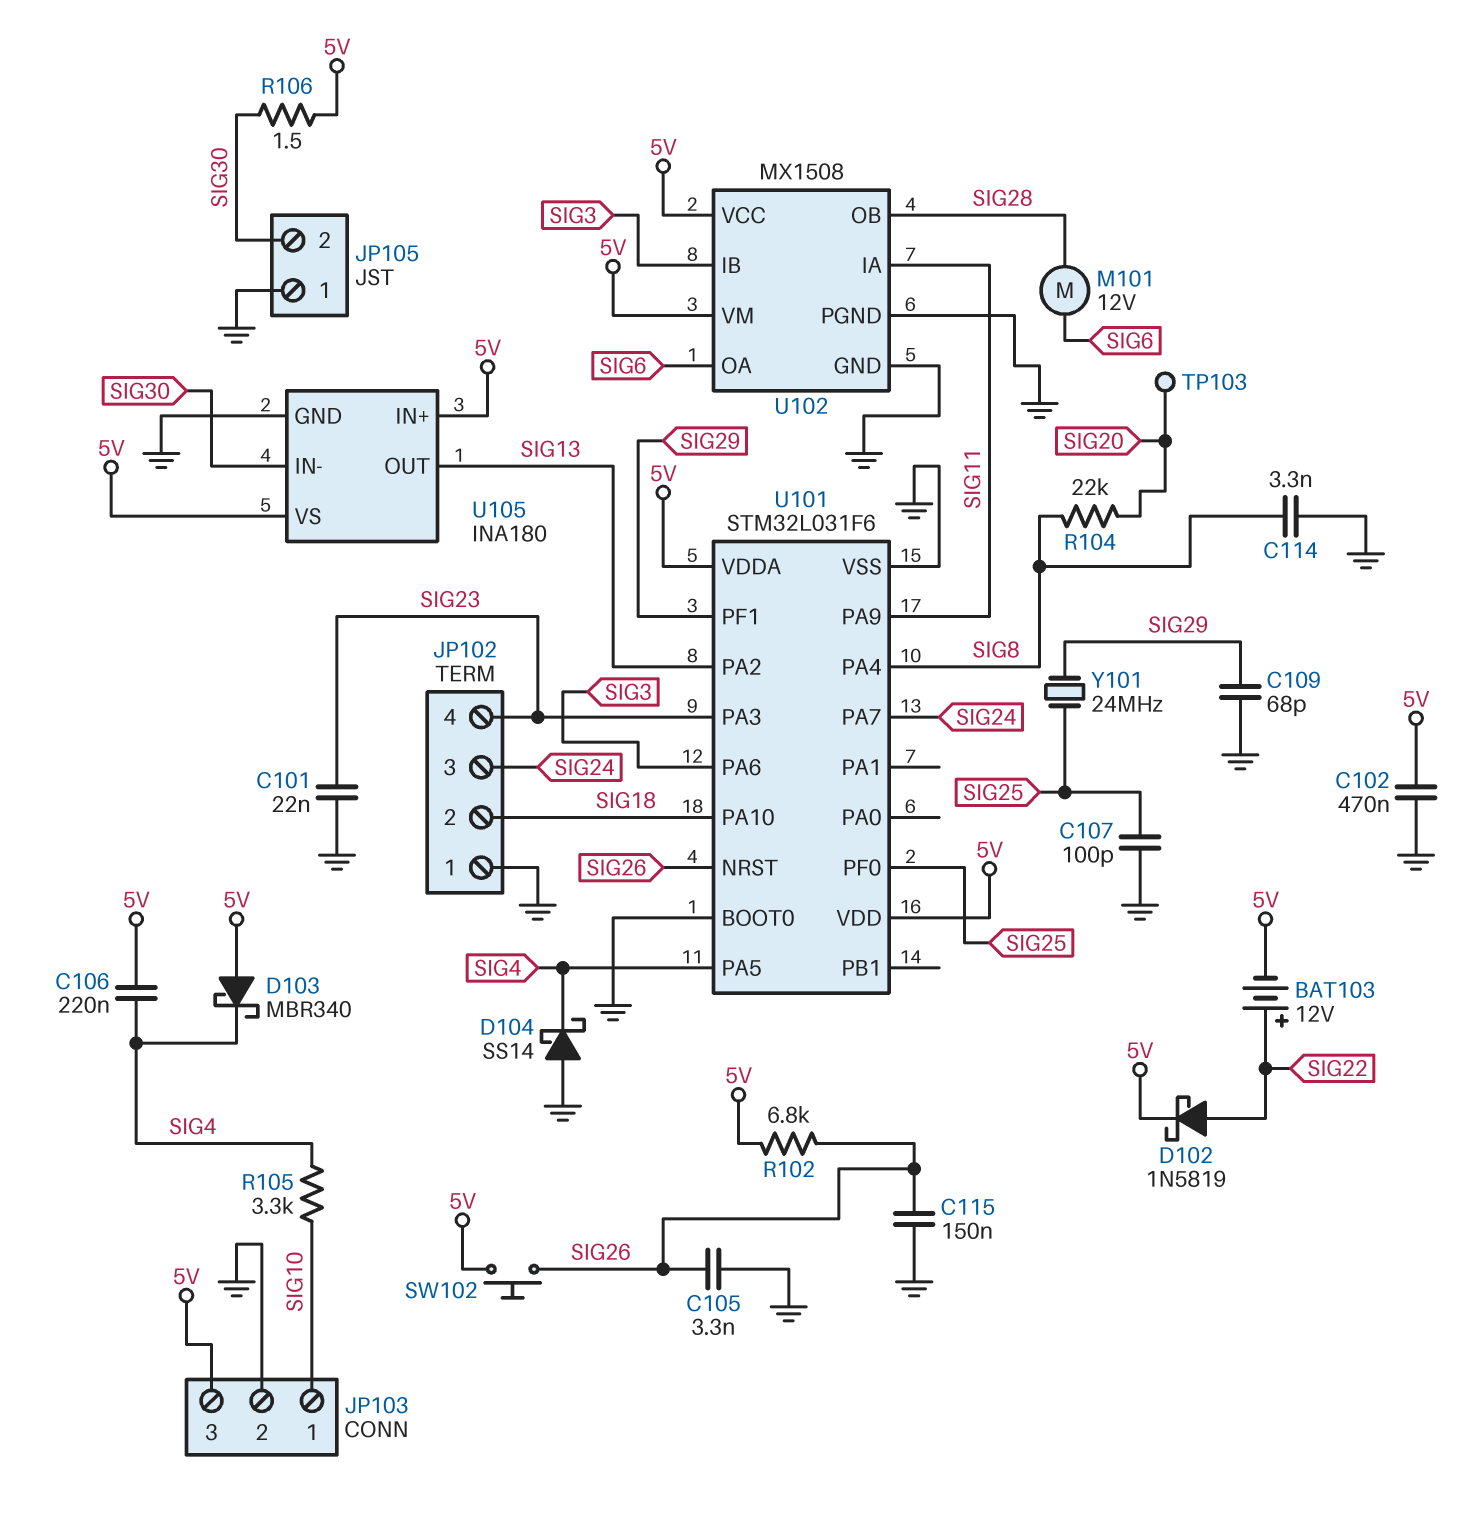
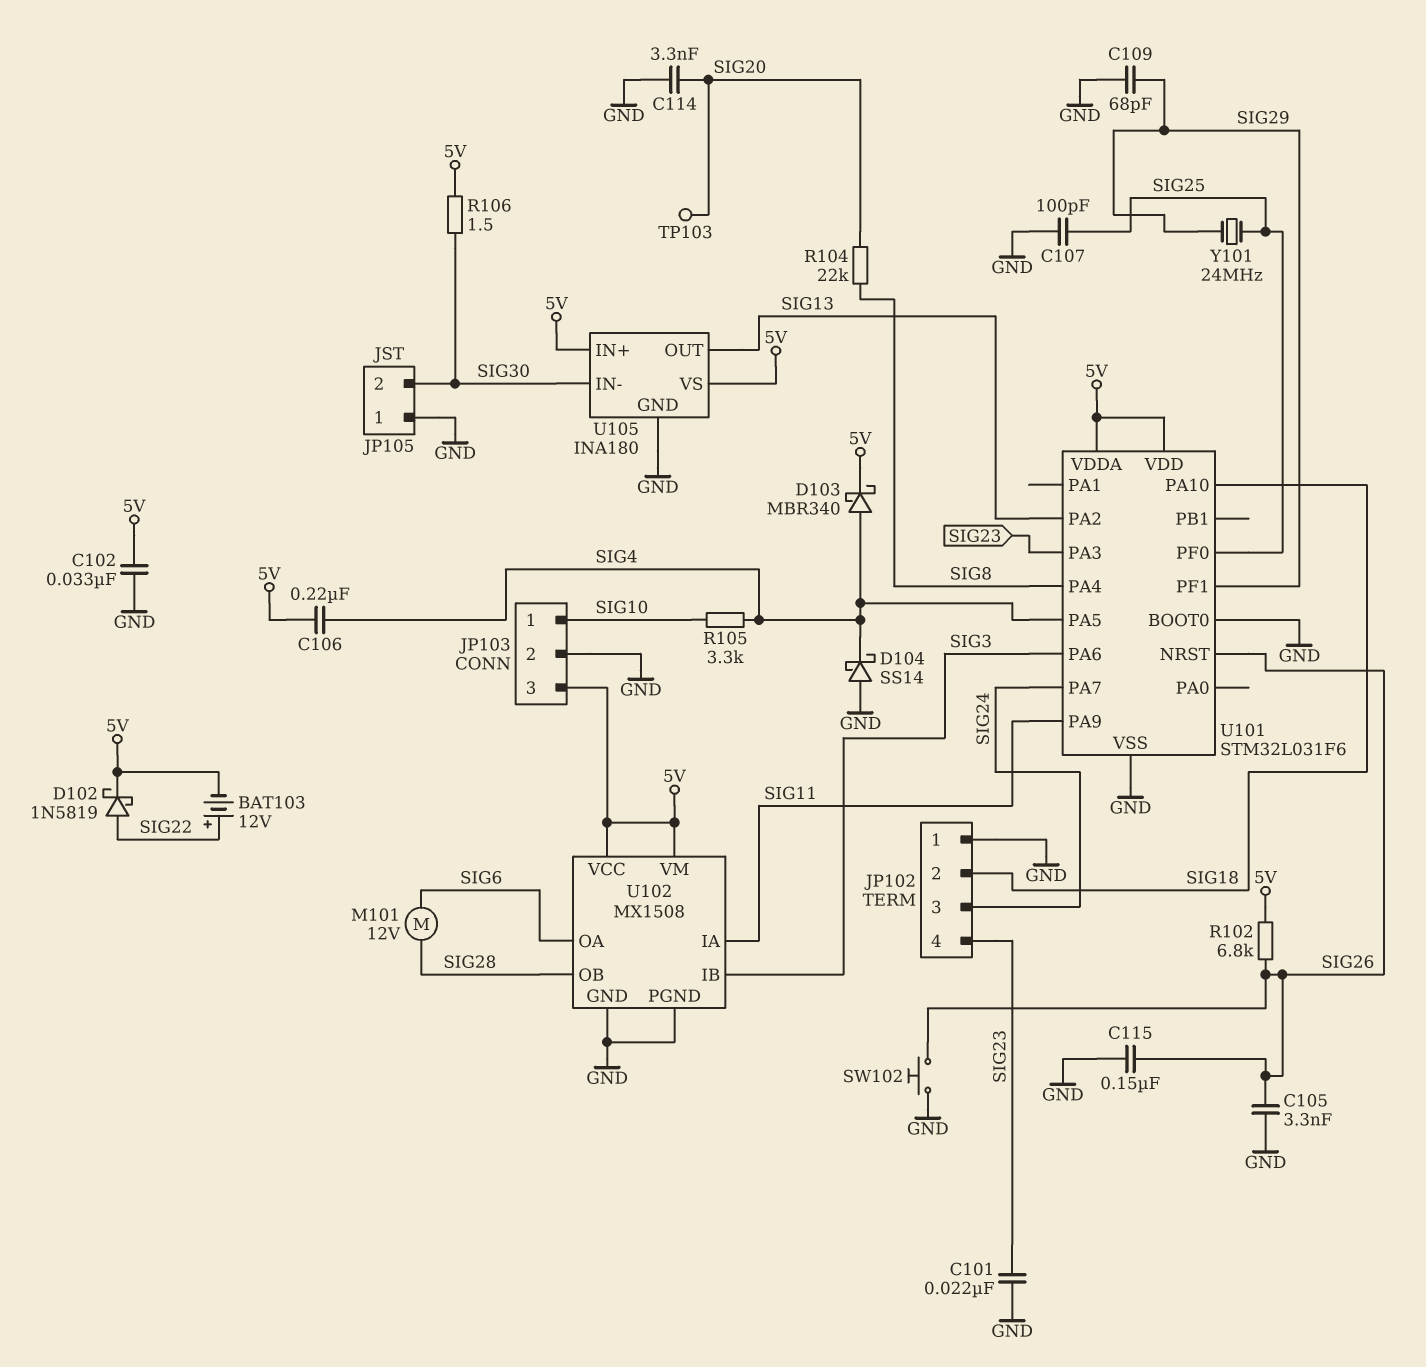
C102: 470nF (5V, GND) -> 33nF (5V, GND)
C114: 3.3nF (GND, SIG8) -> 3.3nF (GND, SIG20)
D103: schottky MBR340 (A 5V, K SIG4) -> schottky MBR340 (A SIG4, K 5V)
SW102: button (5V, SIG26) -> button (GND, SIG26)

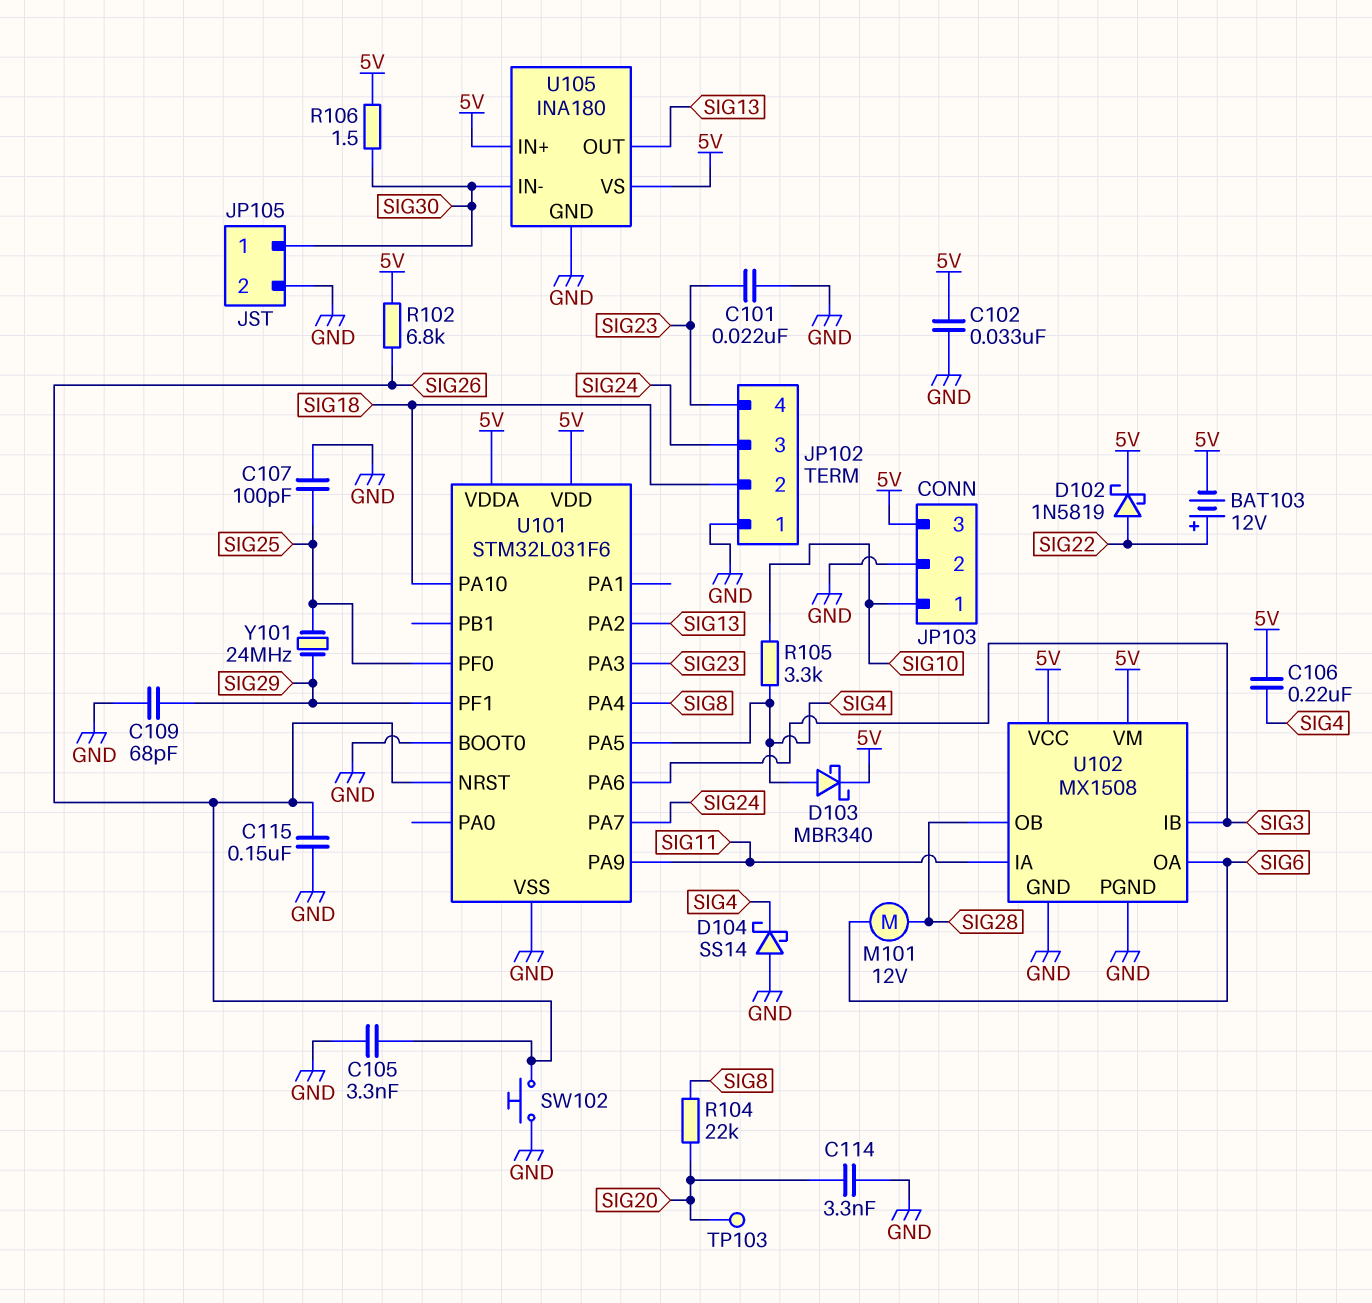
JP105 pin 1: GND -> SIG30
JP105 pin 2: SIG30 -> GND

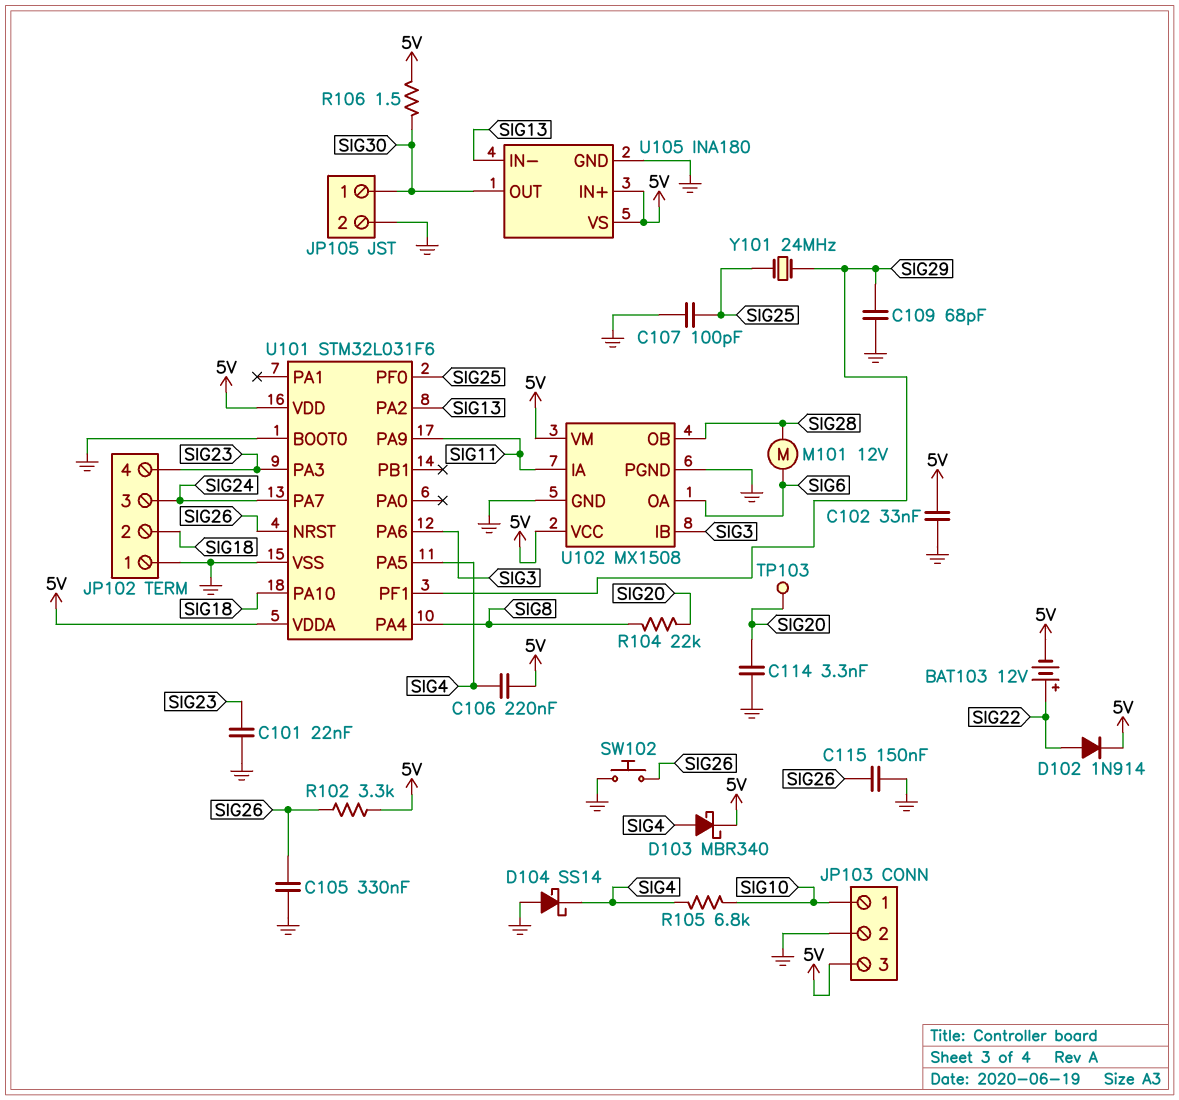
C105: 3.3nF (GND, SIG26) -> 330nF (GND, SIG26)
D102: schottky 1N5819 (A SIG22, K 5V) -> diode 1N914 (A SIG22, K 5V)
R102: 6.8k (5V, SIG26) -> 3.3k (5V, SIG26)
R105: 3.3k (SIG4, SIG10) -> 6.8k (SIG4, SIG10)
U105 pin IN-: SIG30 -> SIG13
U105 pin OUT: SIG13 -> SIG30

